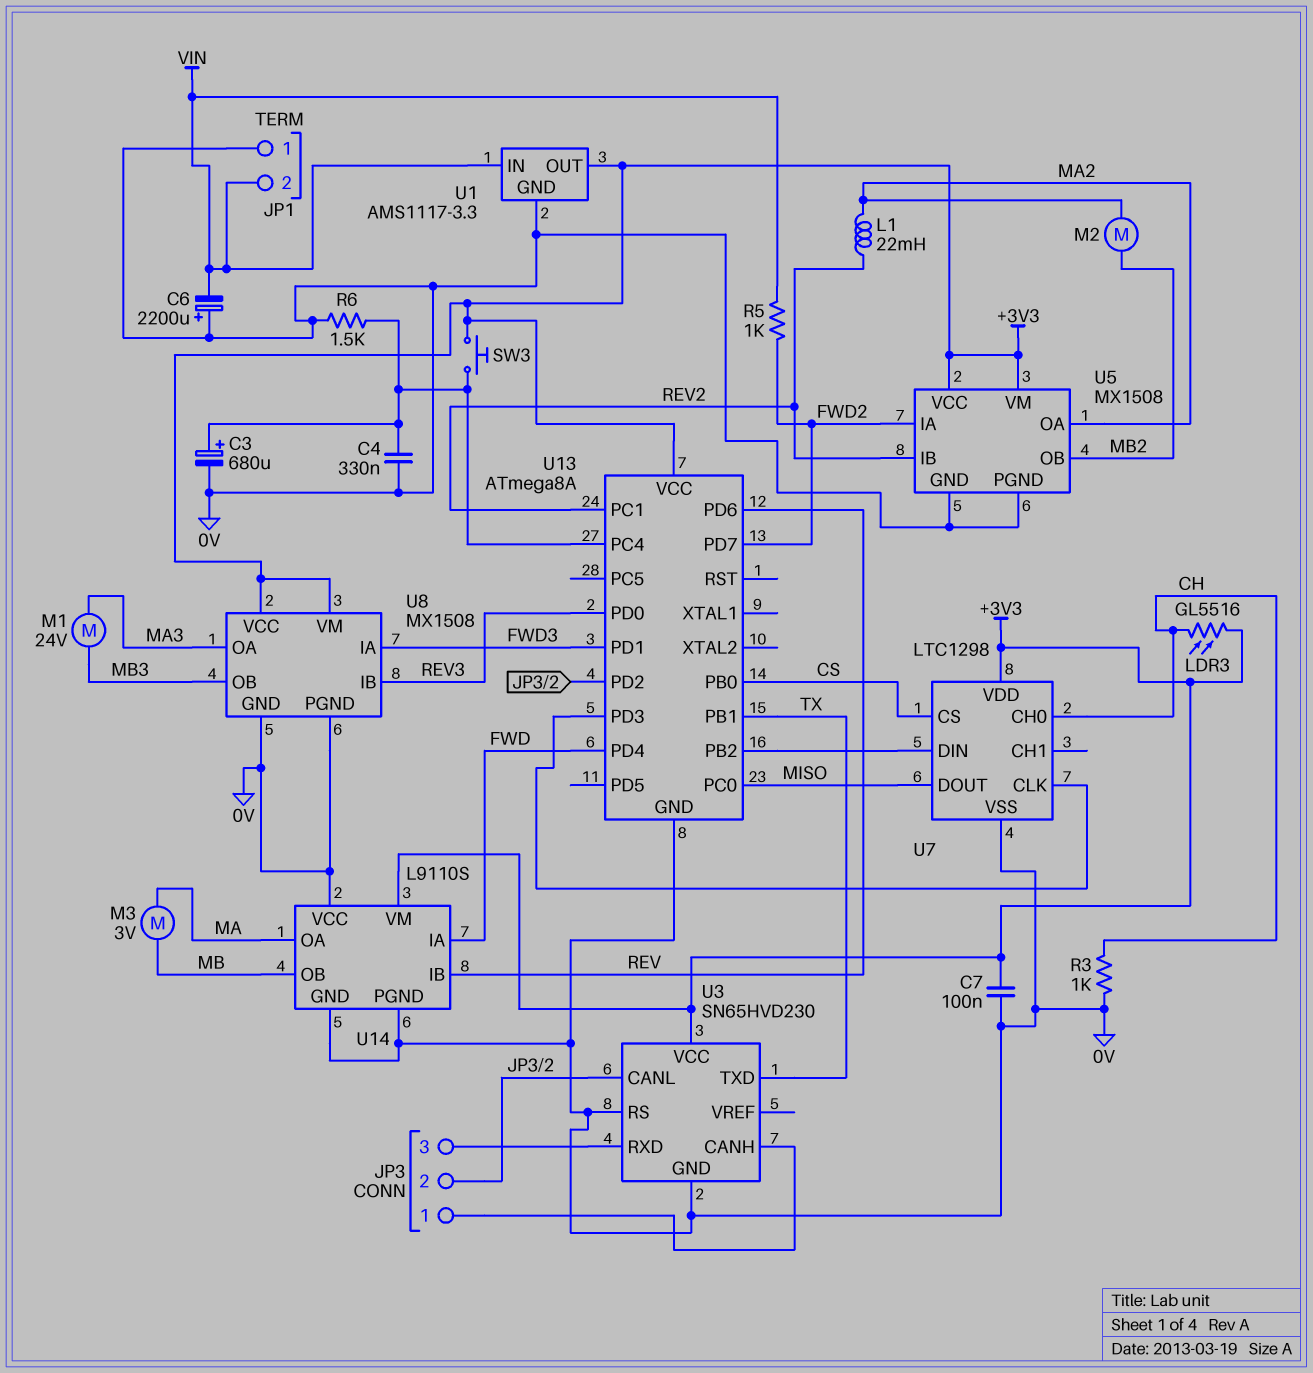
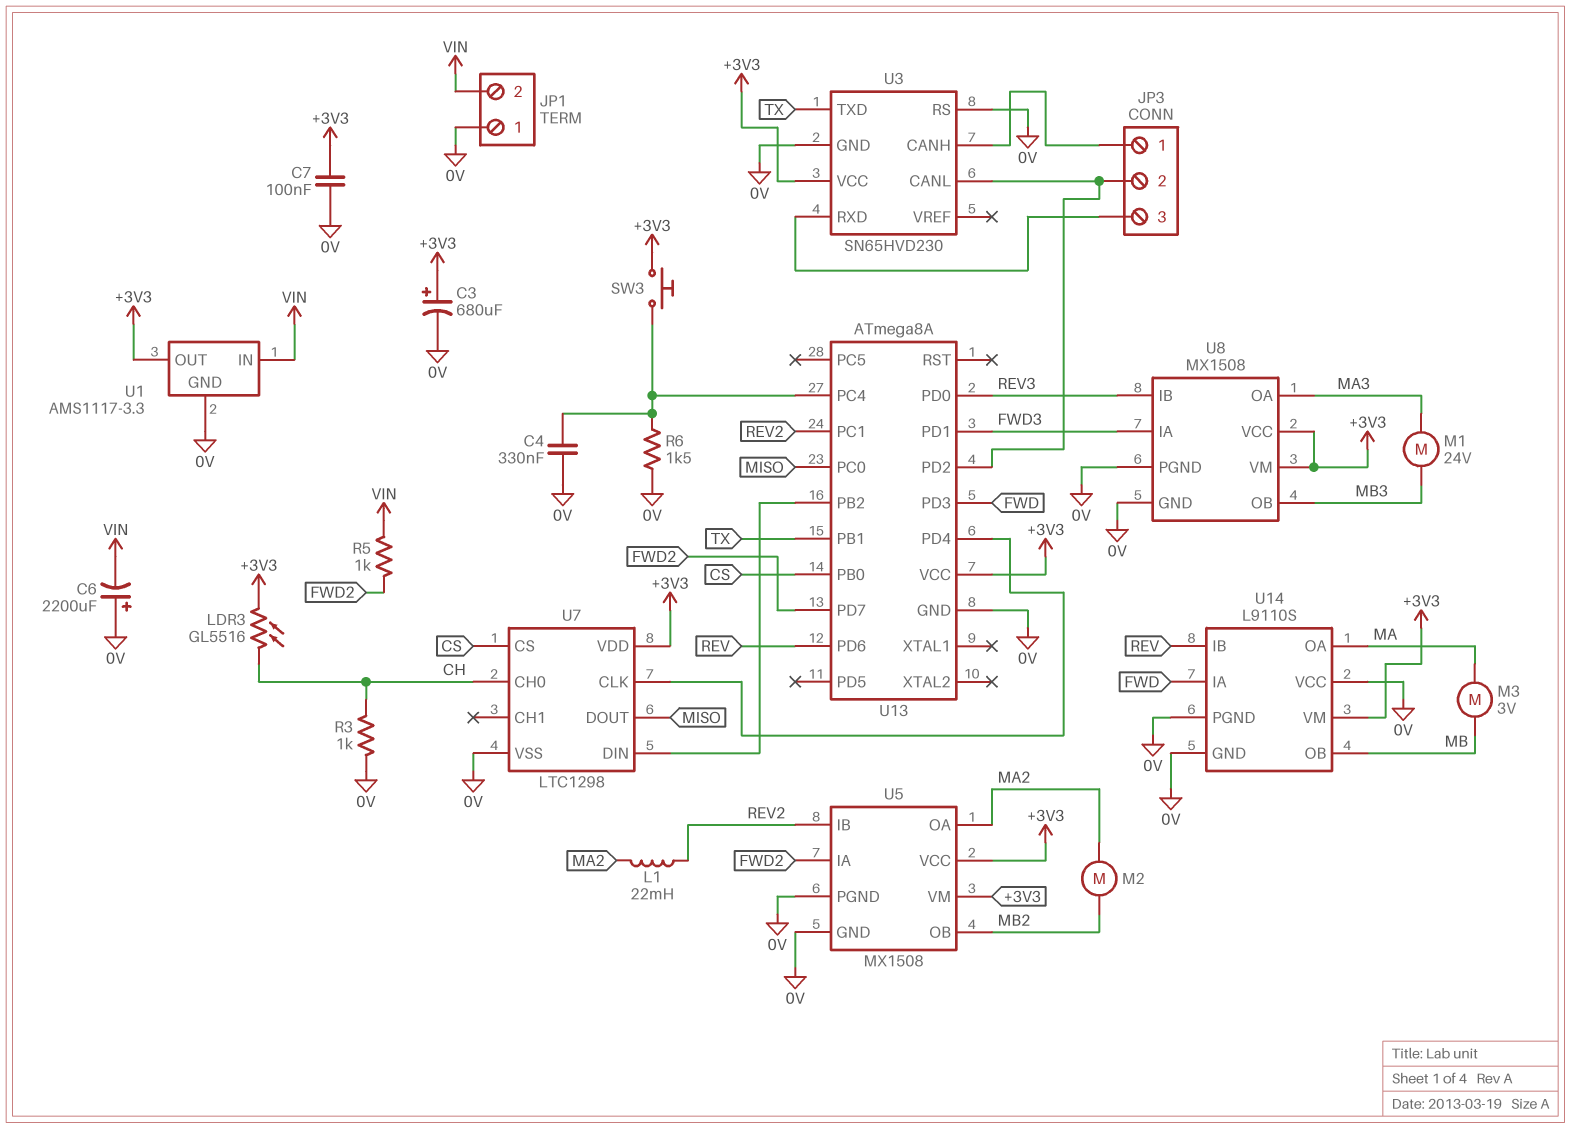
C3: 680uF (plus U13/PC4, minus 0V) -> 680uF (plus +3V3, minus 0V)
U13 pin PD3: U7/CLK -> FWD
U13 pin PD4: FWD -> U7/CLK

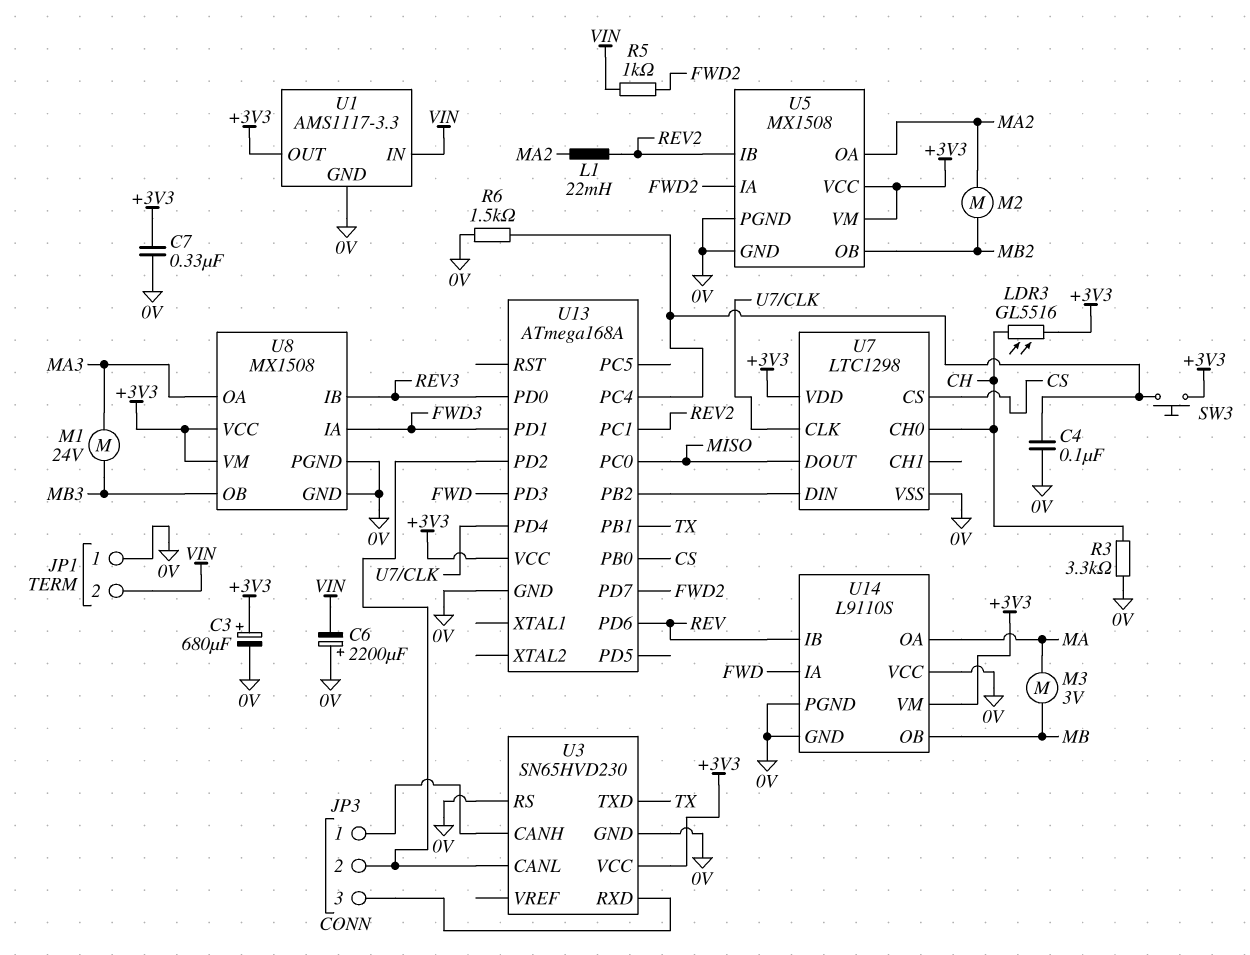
C4: 330nF (0V, U13/PC4) -> 100nF (0V, U13/PC4)
C7: 100nF (+3V3, 0V) -> 330nF (+3V3, 0V)
R3: 1k (0V, CH) -> 3.3k (0V, CH)
U13: ATmega8A -> ATmega168A

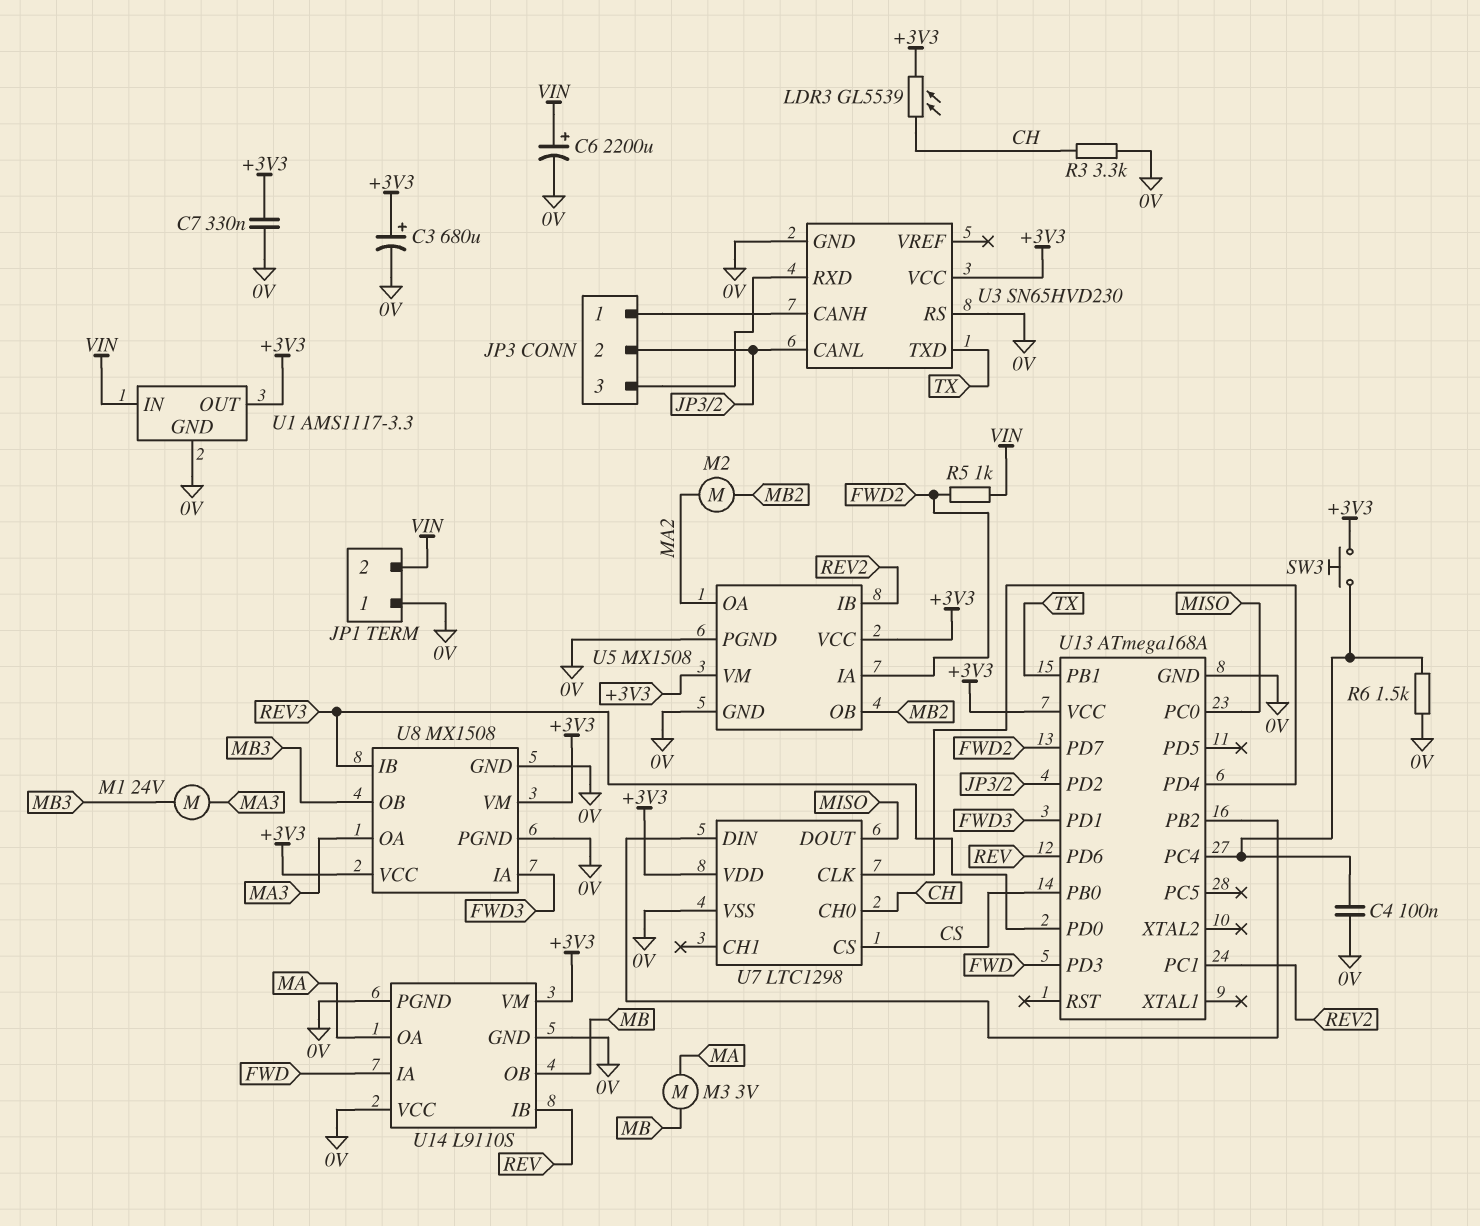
C6: 2200uF (plus 0V, minus VIN) -> 2200uF (plus VIN, minus 0V)
L1: 22mH (MA2, REV2) -> none
LDR3: GL5516 (+3V3, CH) -> GL5539 (+3V3, CH)

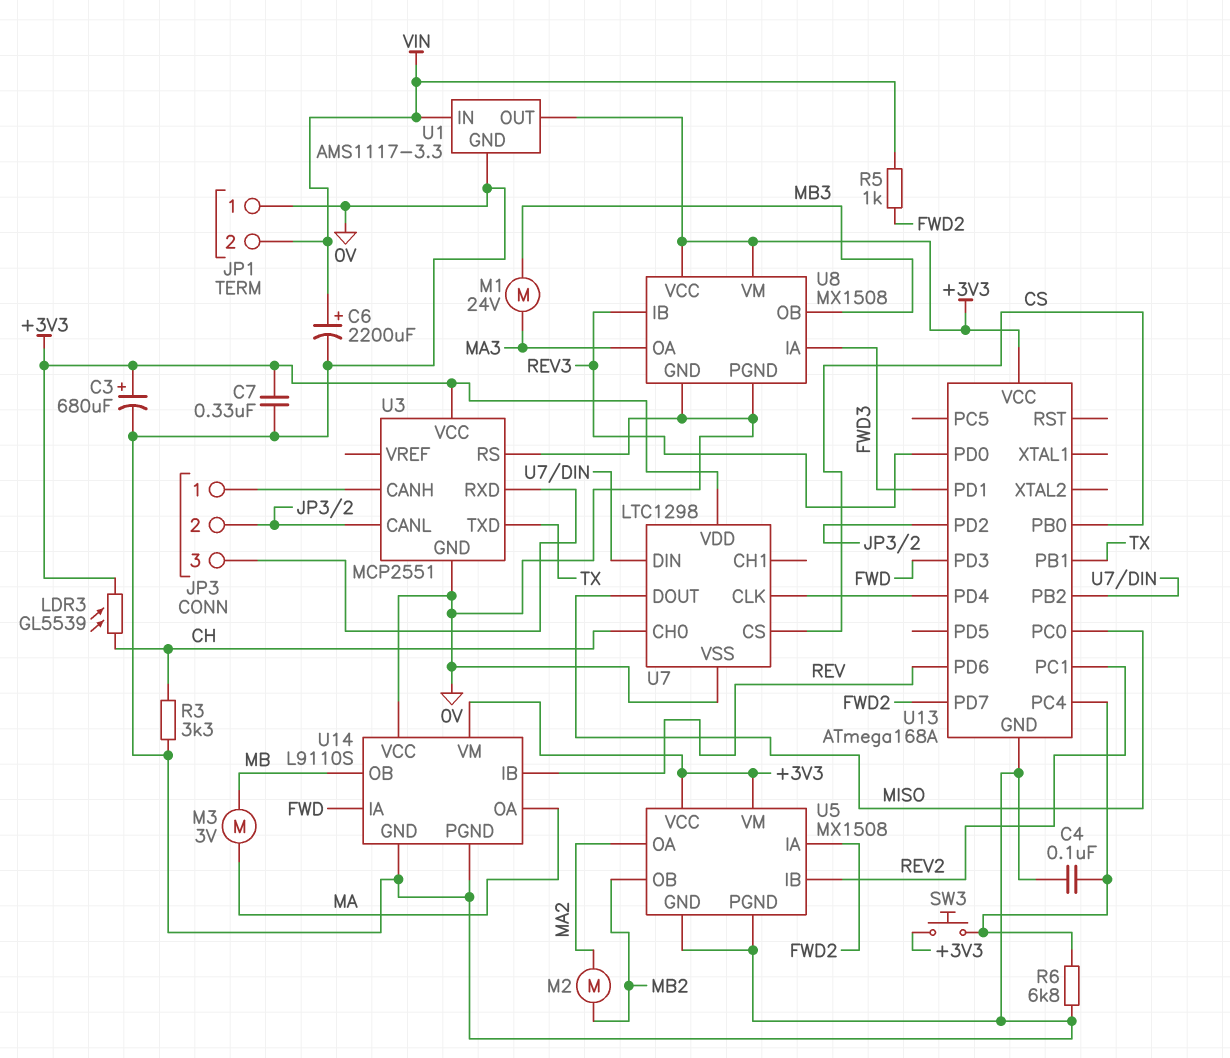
R6: 1.5k (0V, U13/PC4) -> 6.8k (0V, U13/PC4)
U3: SN65HVD230 -> MCP2551

